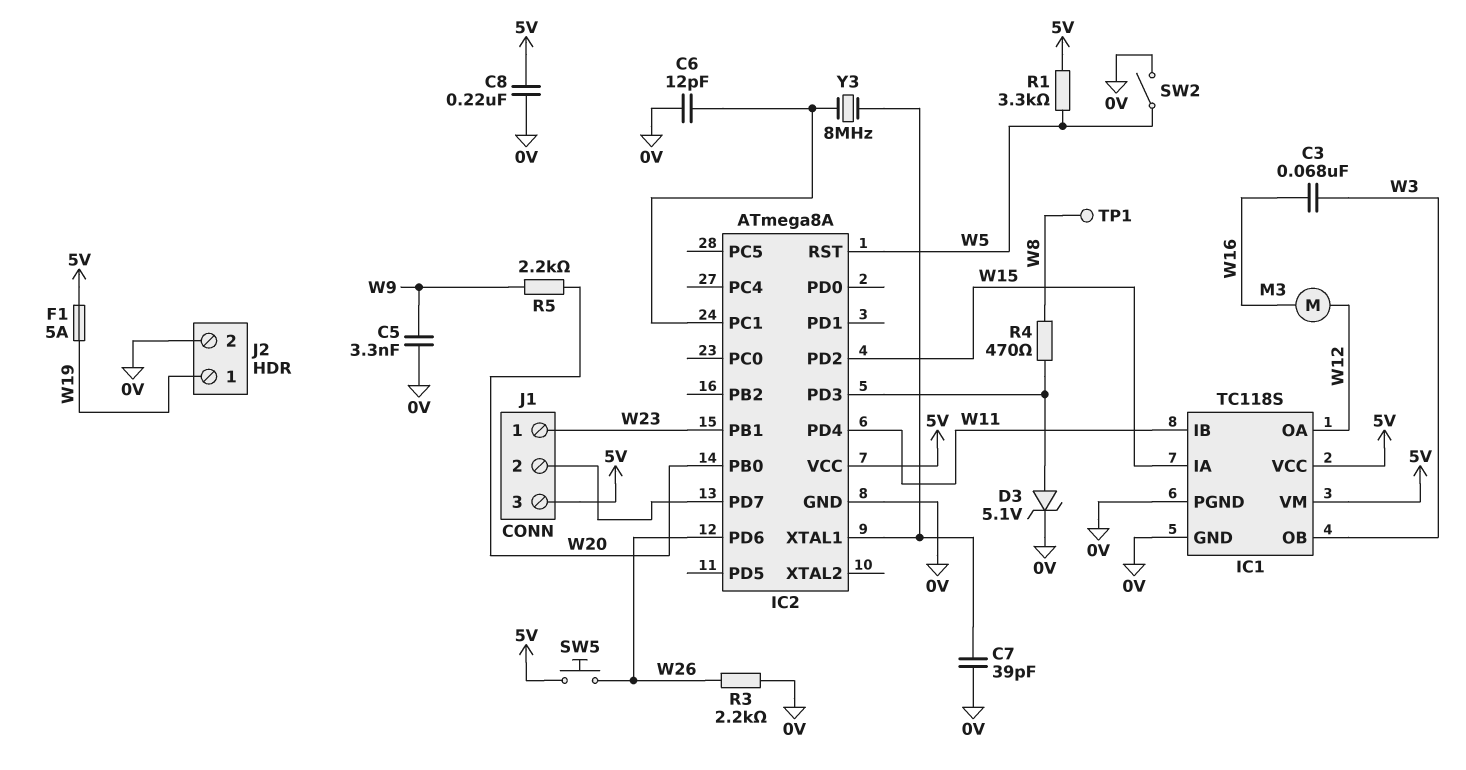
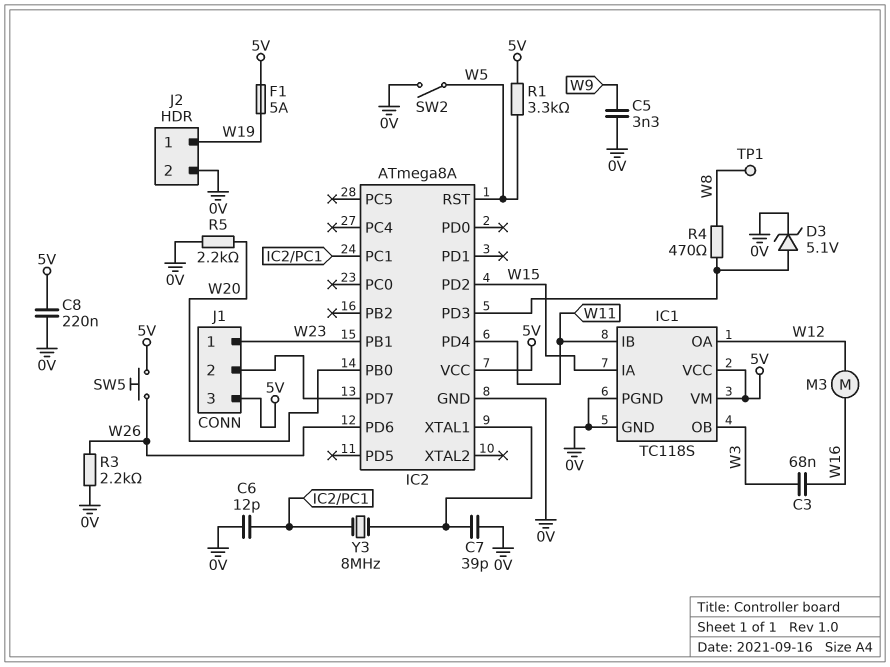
R5: 2.2k (W9, W20) -> 2.2k (0V, W20)

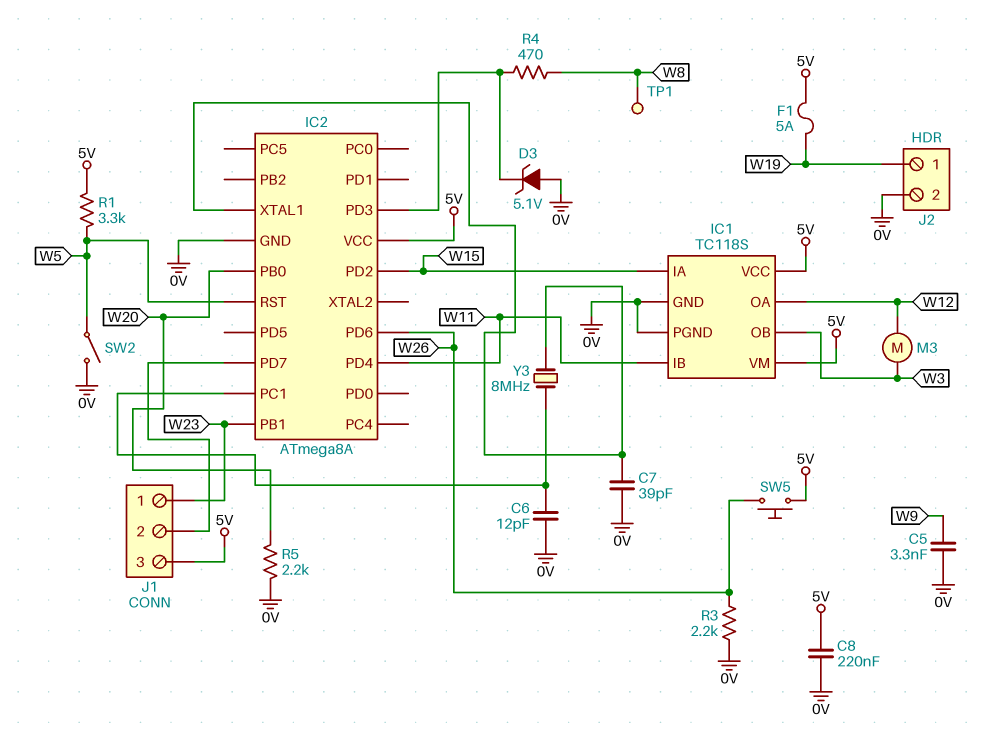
C3: 68nF (W3, W16) -> none
D3: zener 5.1V (A IC2/PD3, K 0V) -> zener 5.1V (A 0V, K IC2/PD3)
M3: motor (W12, W16) -> motor (W3, W12)

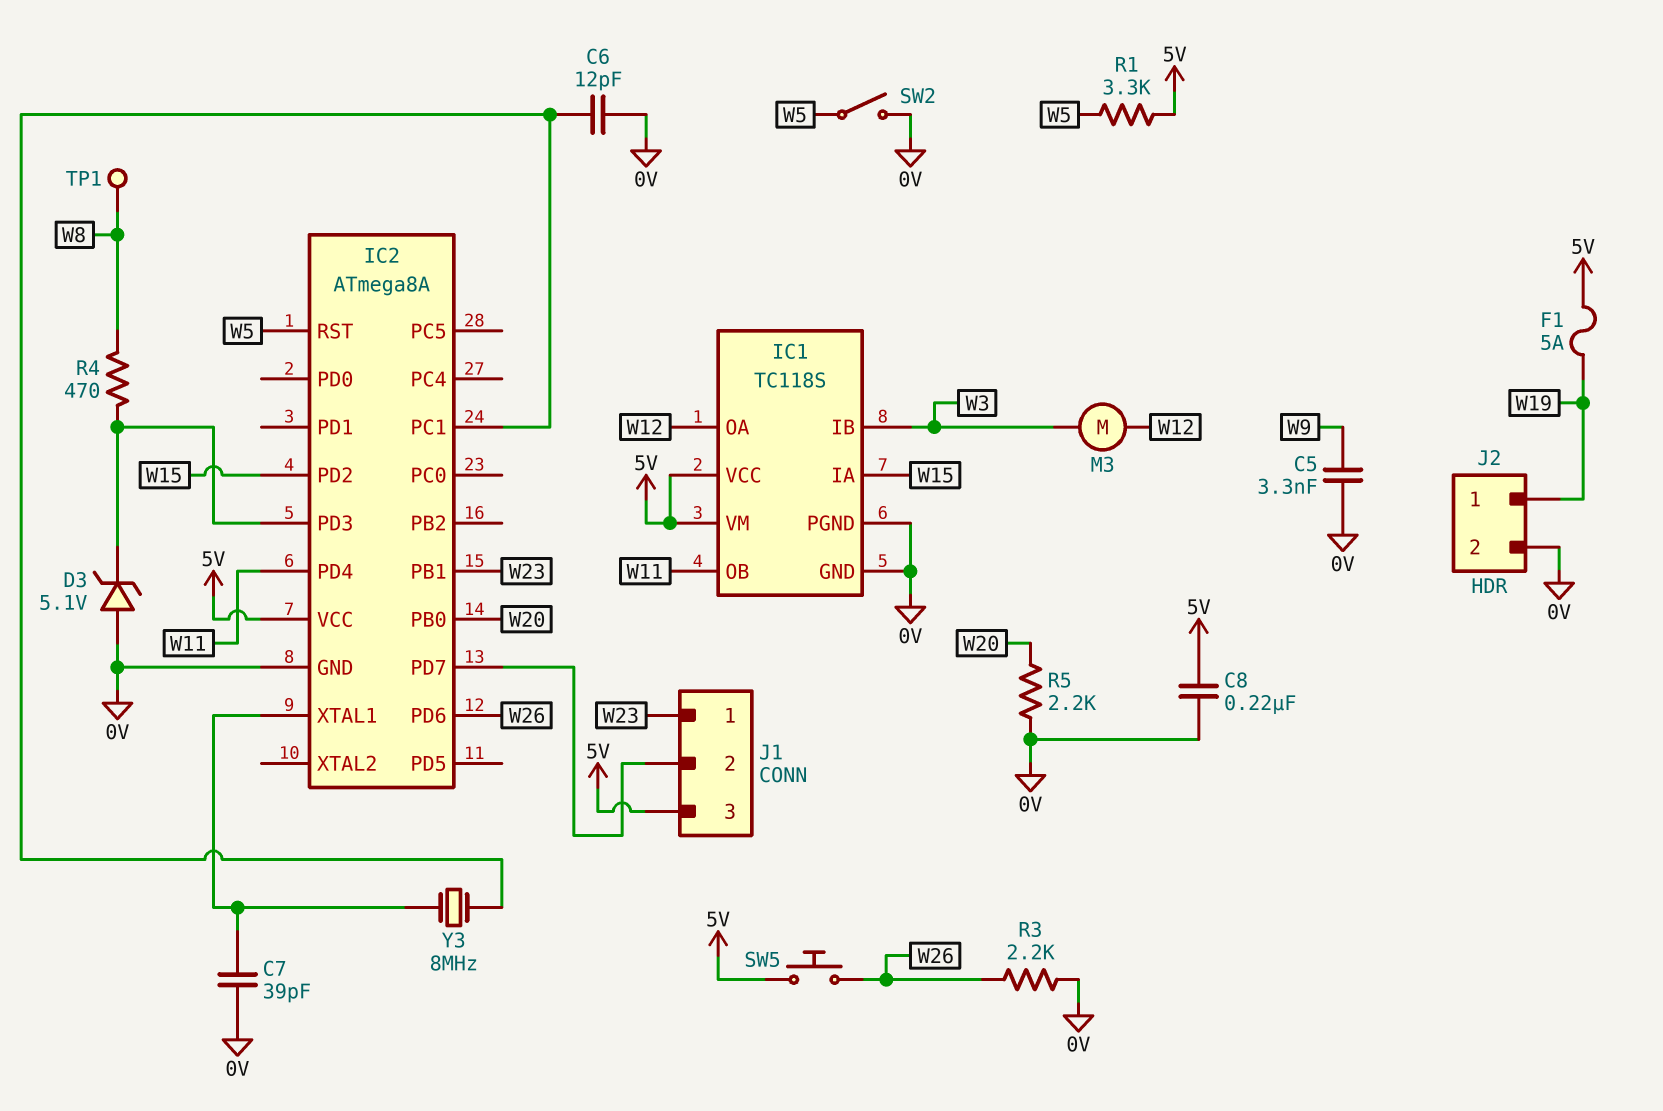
IC1 pin IB: W11 -> W3
IC1 pin OB: W3 -> W11

